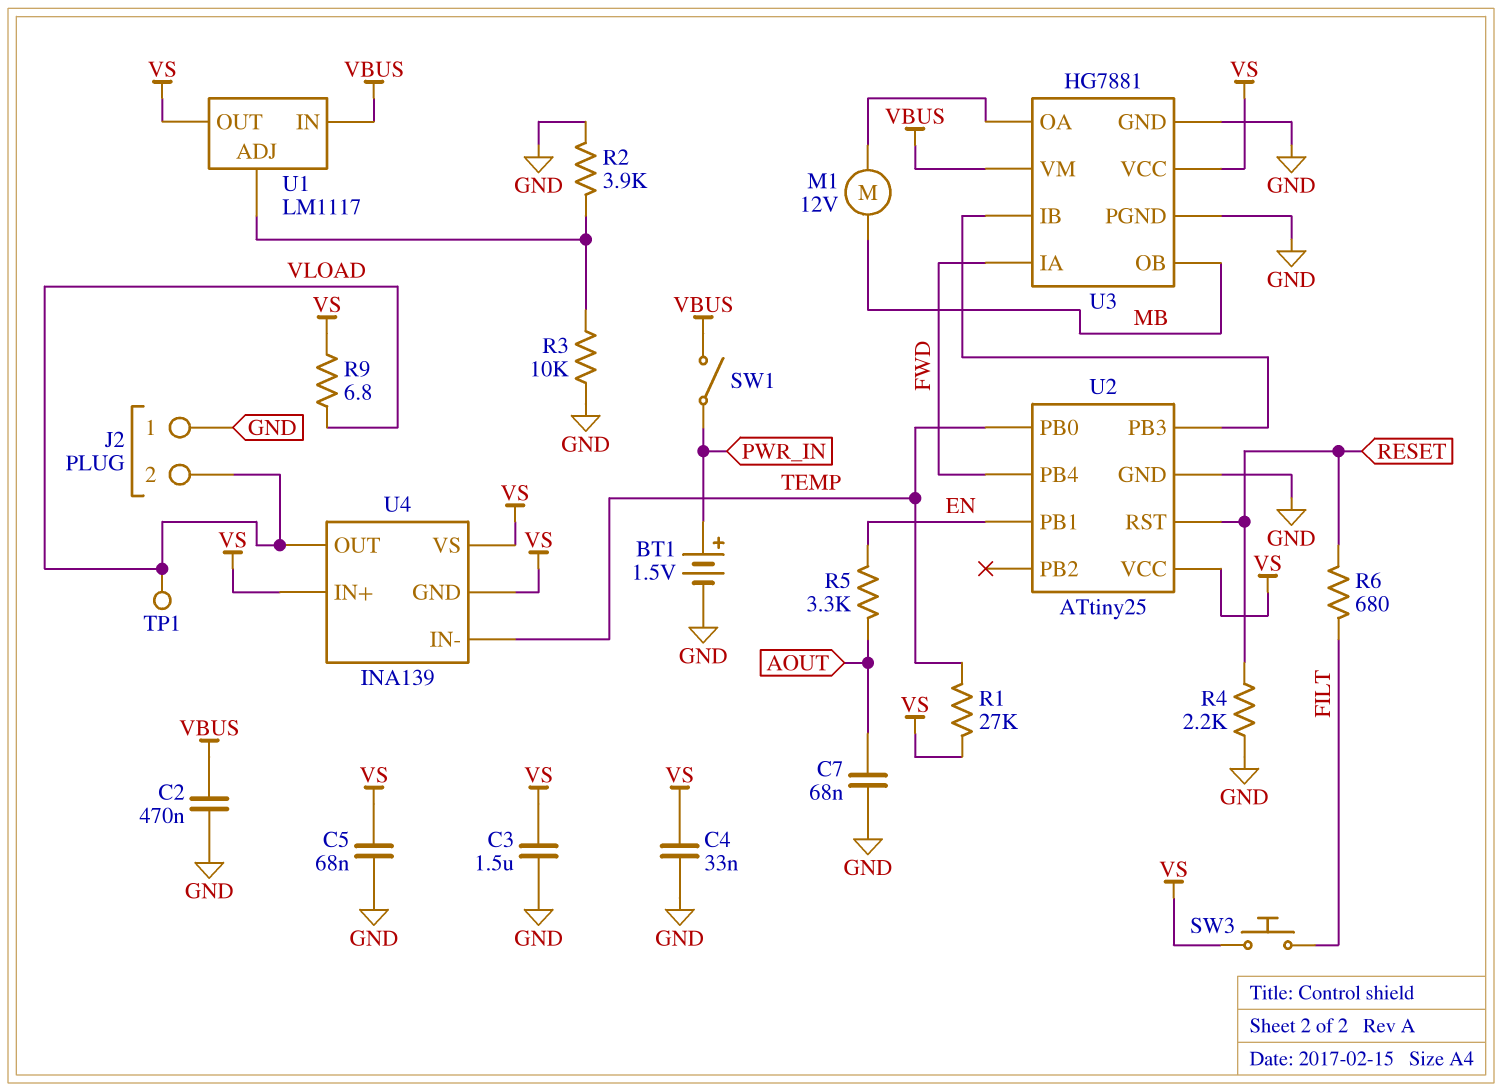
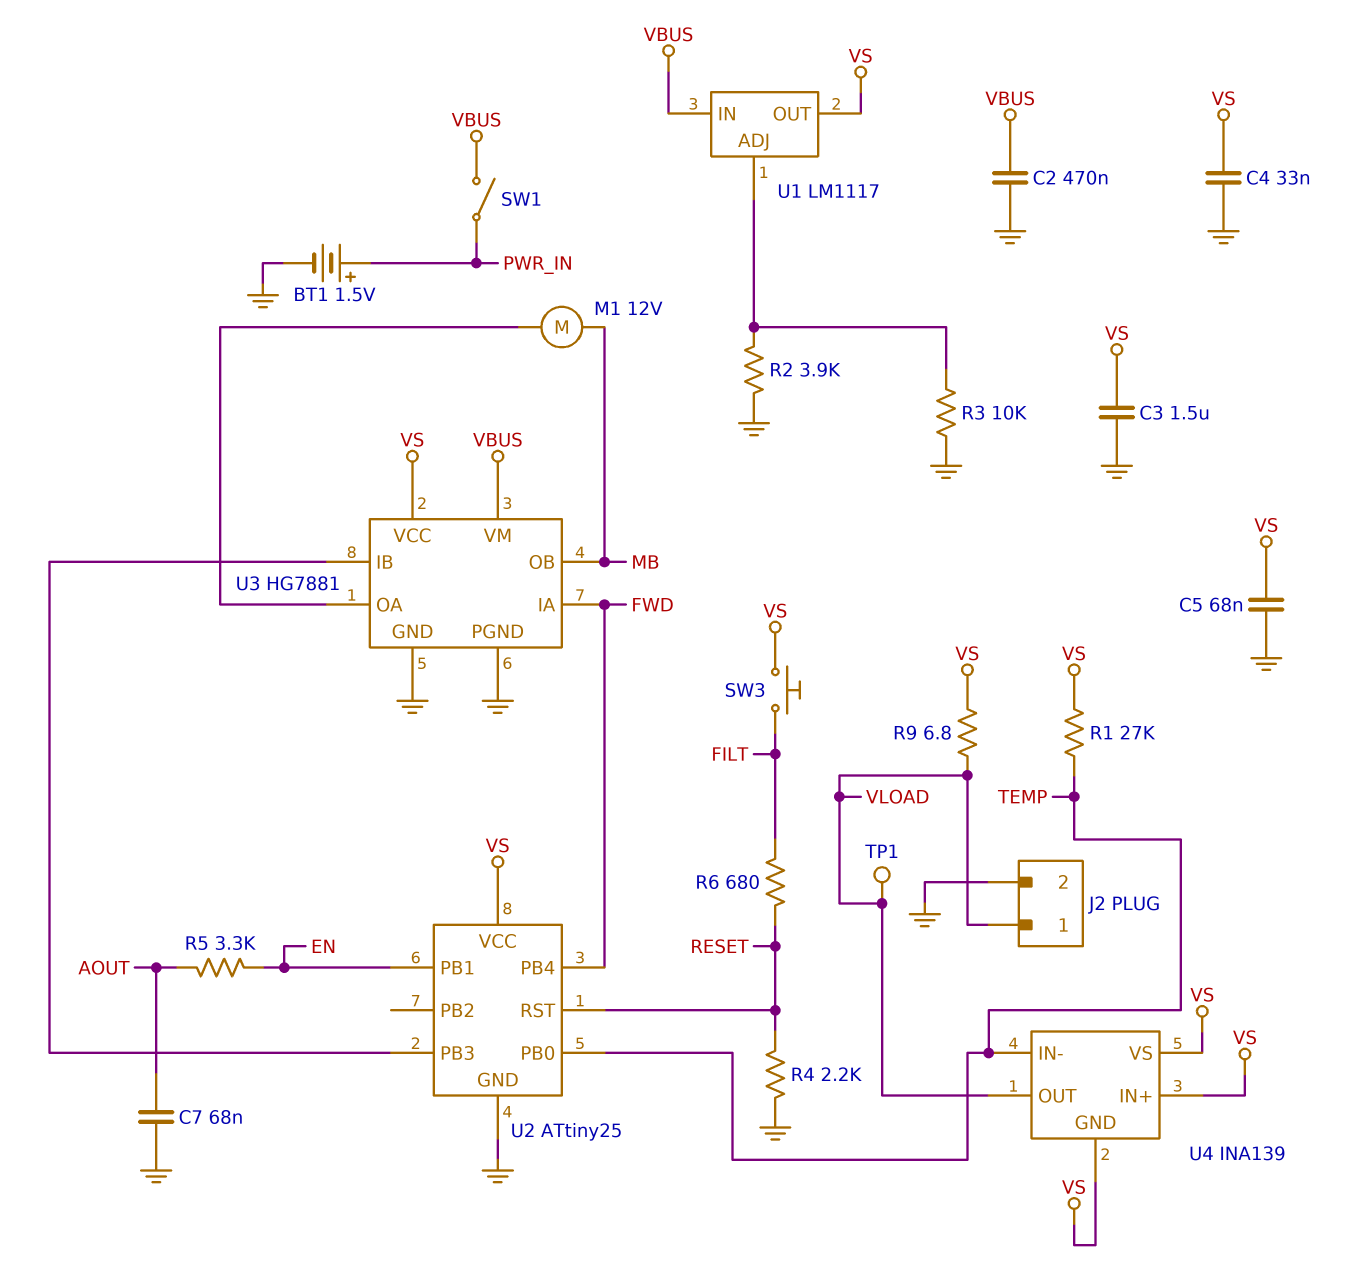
J2 pin 1: GND -> VLOAD
J2 pin 2: VLOAD -> GND

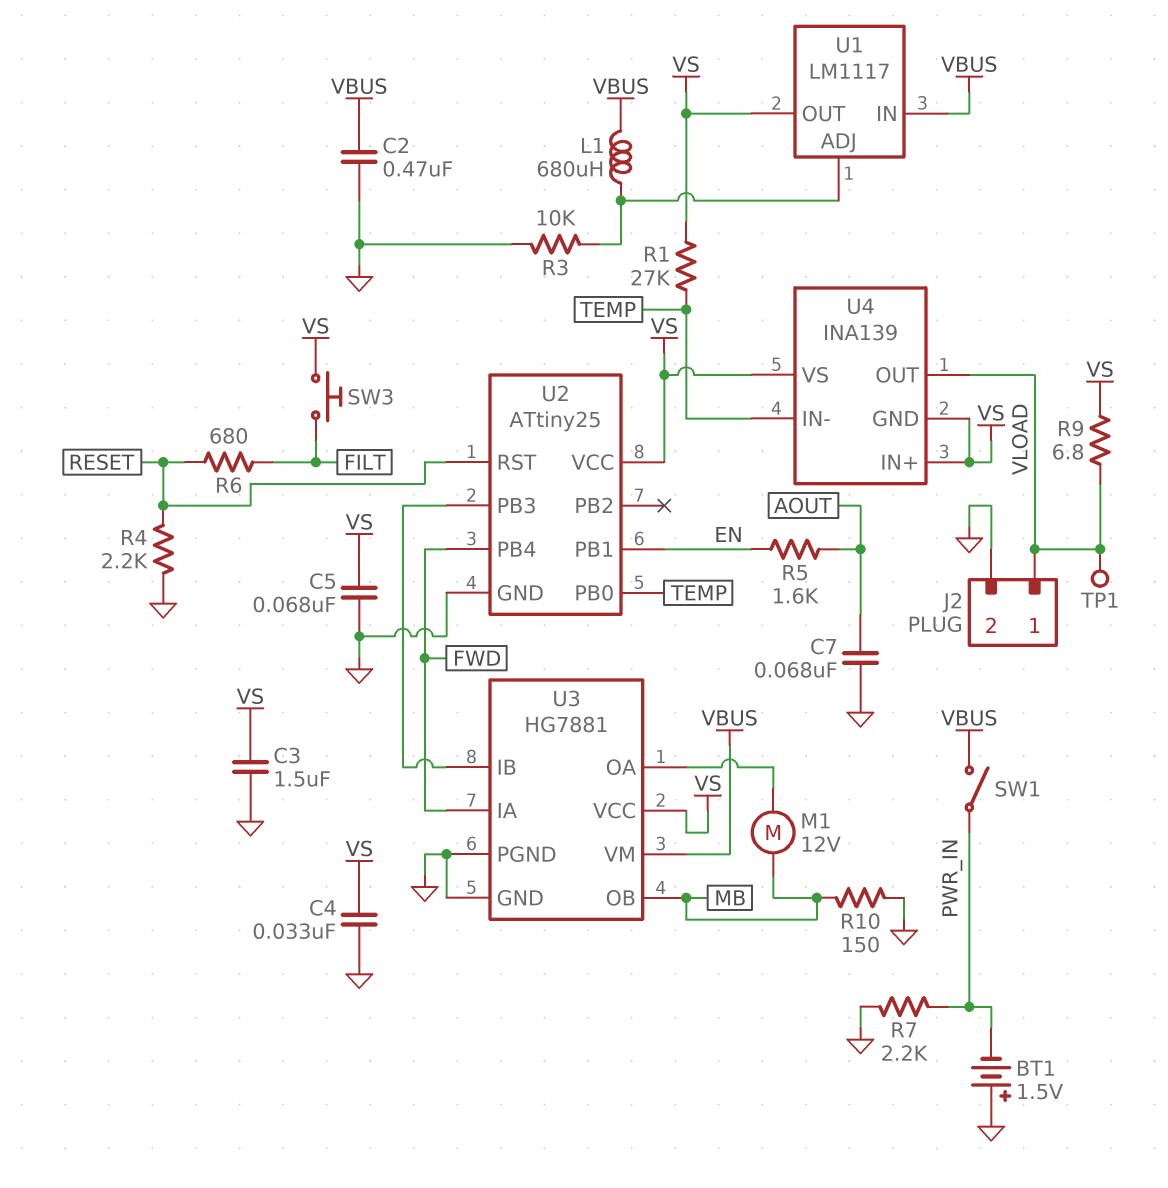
BT1: 1.5V (plus PWR_IN, minus GND) -> 1.5V (plus GND, minus PWR_IN)
L1: none -> 680uH (U1/ADJ, VBUS)
R2: 3.9k (GND, U1/ADJ) -> none
R5: 3.3k (AOUT, EN) -> 1.6k (AOUT, EN)
R7: none -> 2.2k (GND, PWR_IN)
R10: none -> 150 (GND, MB)

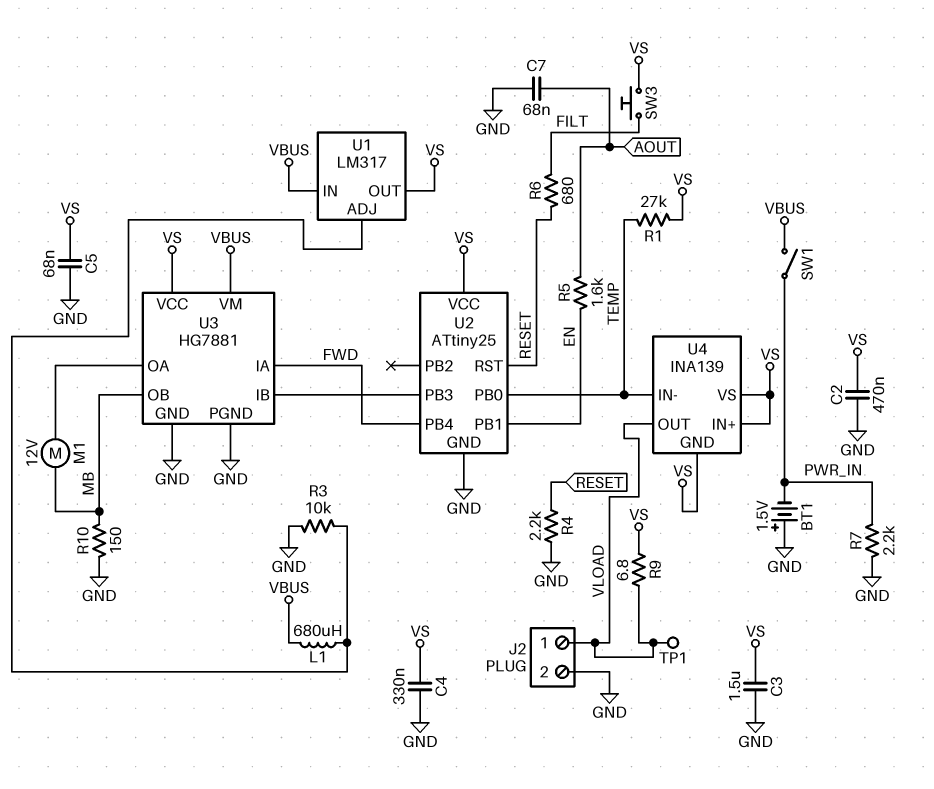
C2: 470nF (GND, VBUS) -> 470nF (GND, VS)
C4: 33nF (GND, VS) -> 330nF (GND, VS)
U1: LM1117 -> LM317

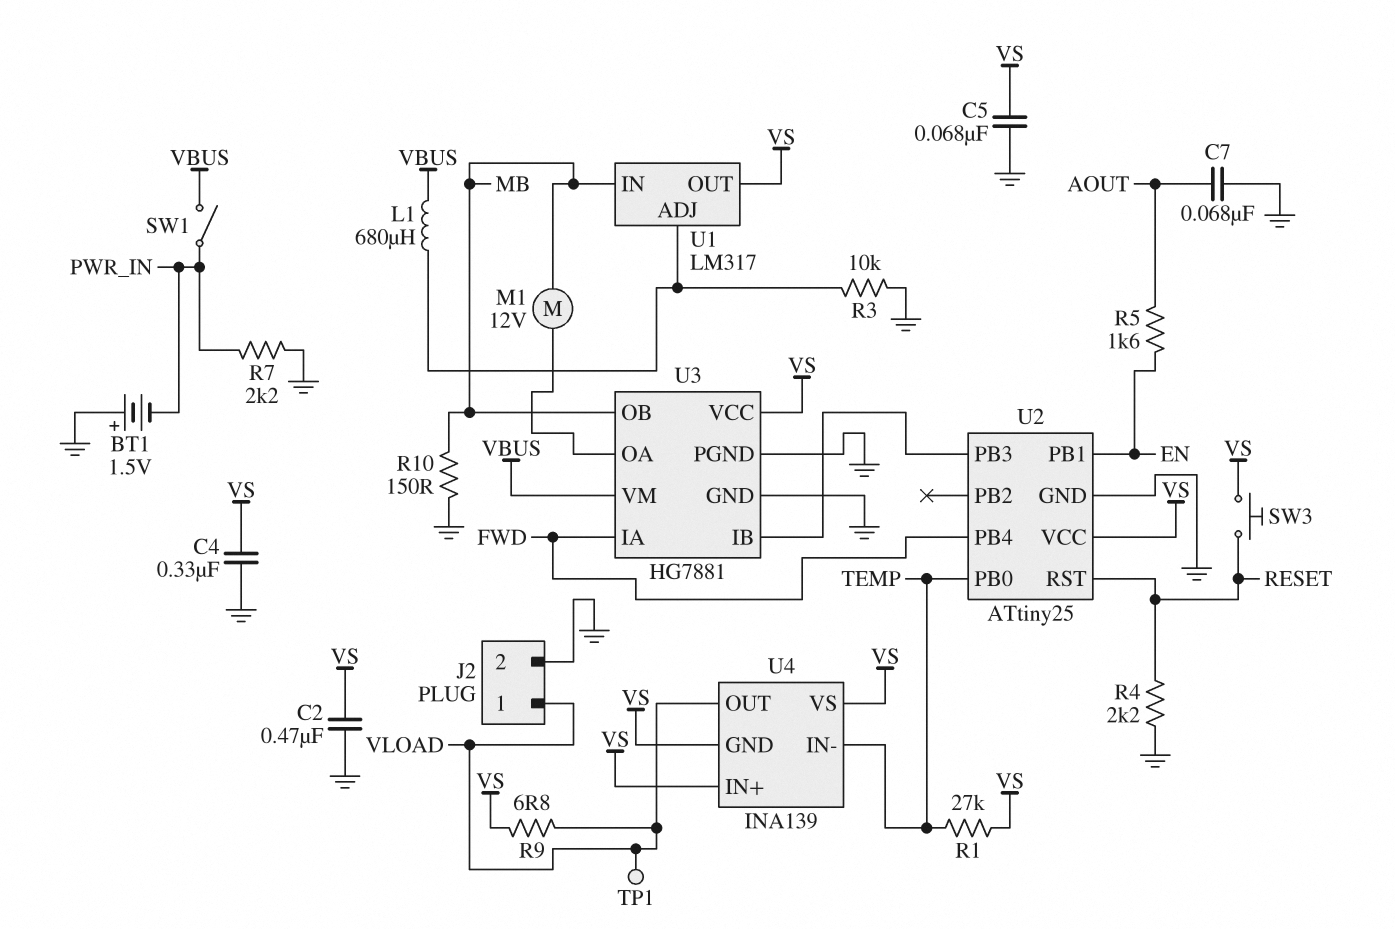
C3: 1.5uF (GND, VS) -> none
R6: 680 (FILT, RESET) -> none
SW3: button (FILT, VS) -> button (RESET, VS)
U1 pin IN: VBUS -> MB

